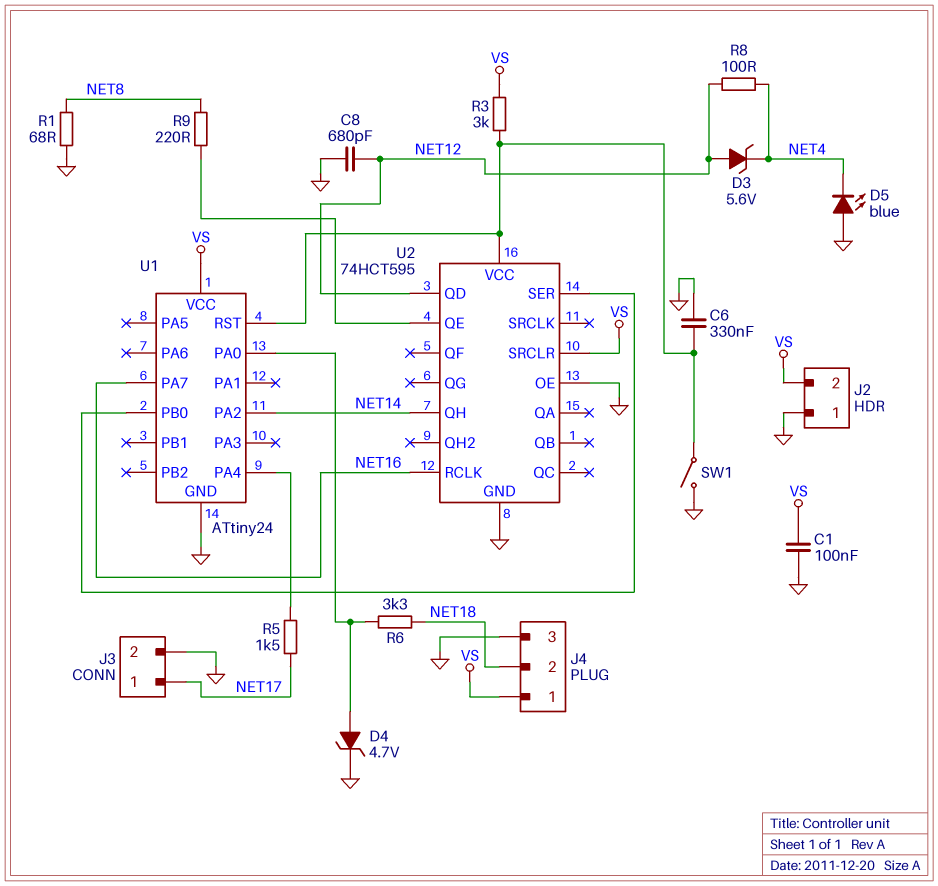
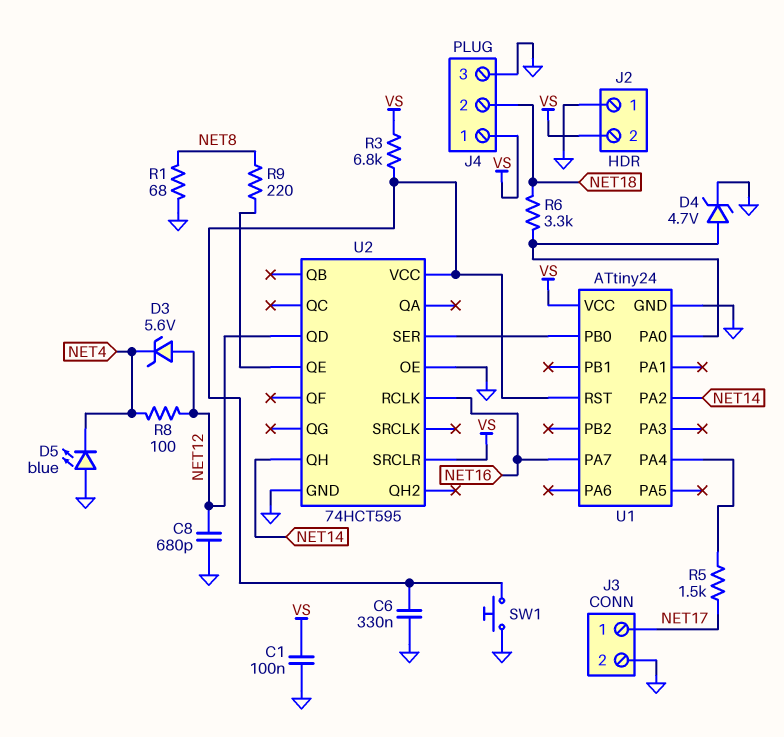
R3: 3k (U1/RST, VS) -> 6.8k (U1/RST, VS)
SW1: switch (GND, U1/RST) -> button (GND, U1/RST)

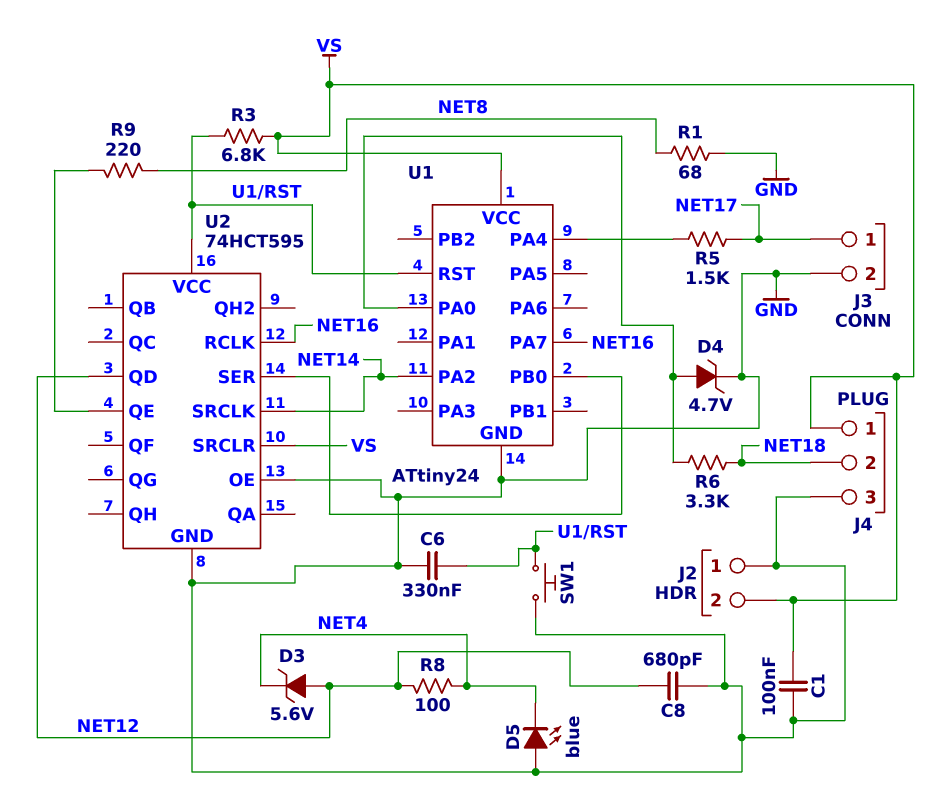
U2 pin QH: NET14 -> none
U2 pin SRCLK: none -> NET14

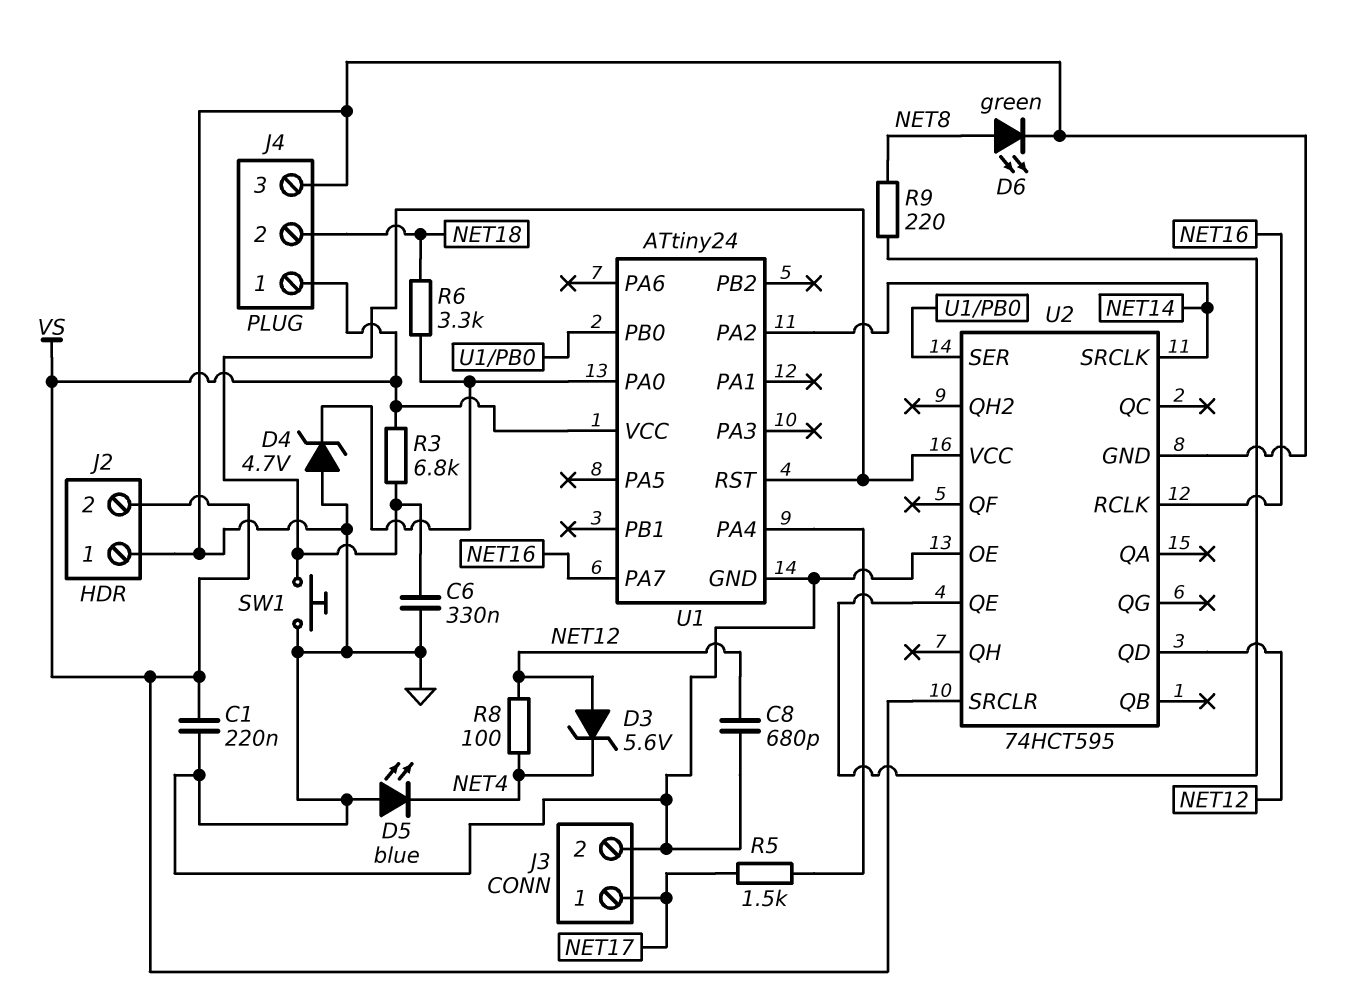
C1: 100nF (GND, VS) -> 220nF (GND, VS)
D4: zener 4.7V (A U1/PA0, K GND) -> zener 4.7V (A GND, K U1/PA0)
D6: none -> LED green (A NET8, K GND)
R1: 68 (GND, NET8) -> none

